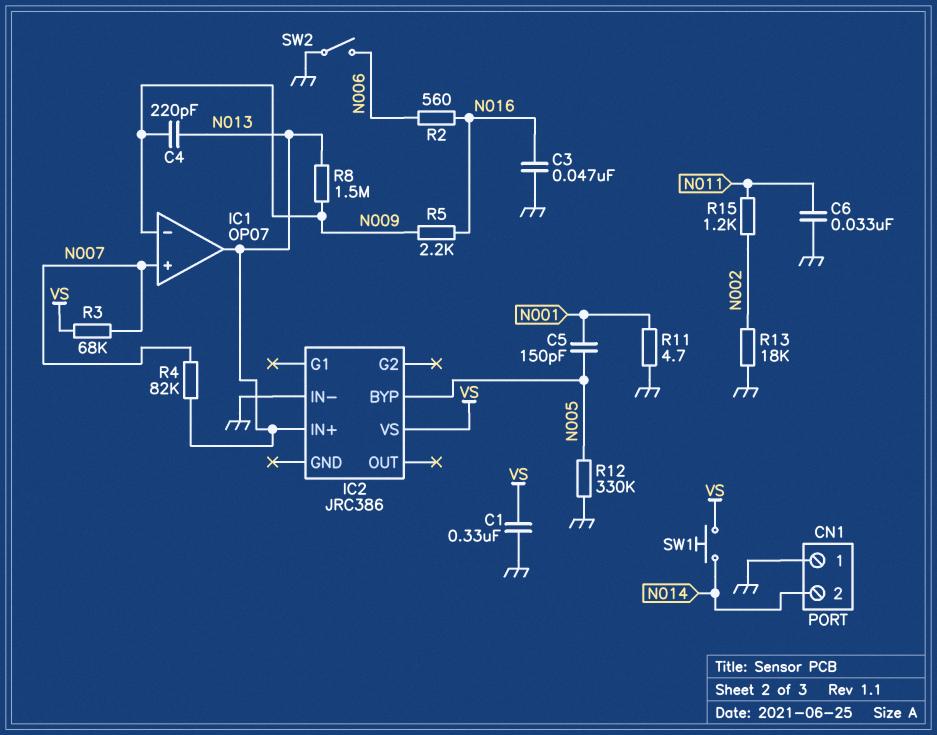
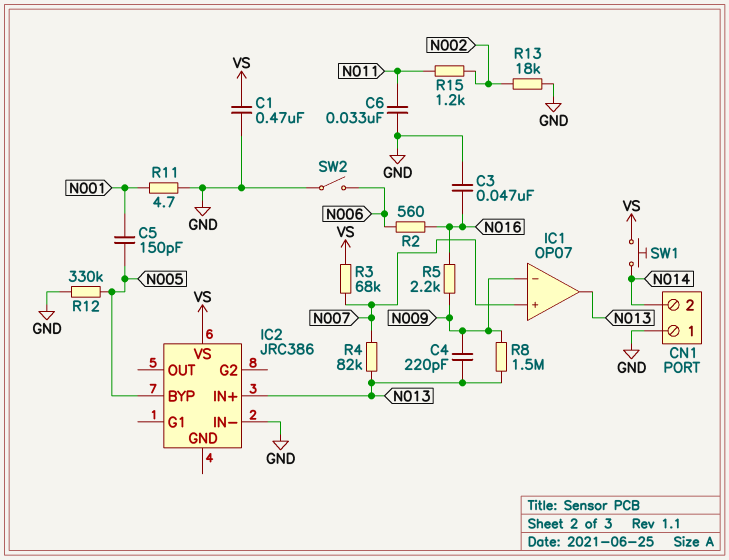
C1: 330nF (GND, VS) -> 470nF (GND, VS)

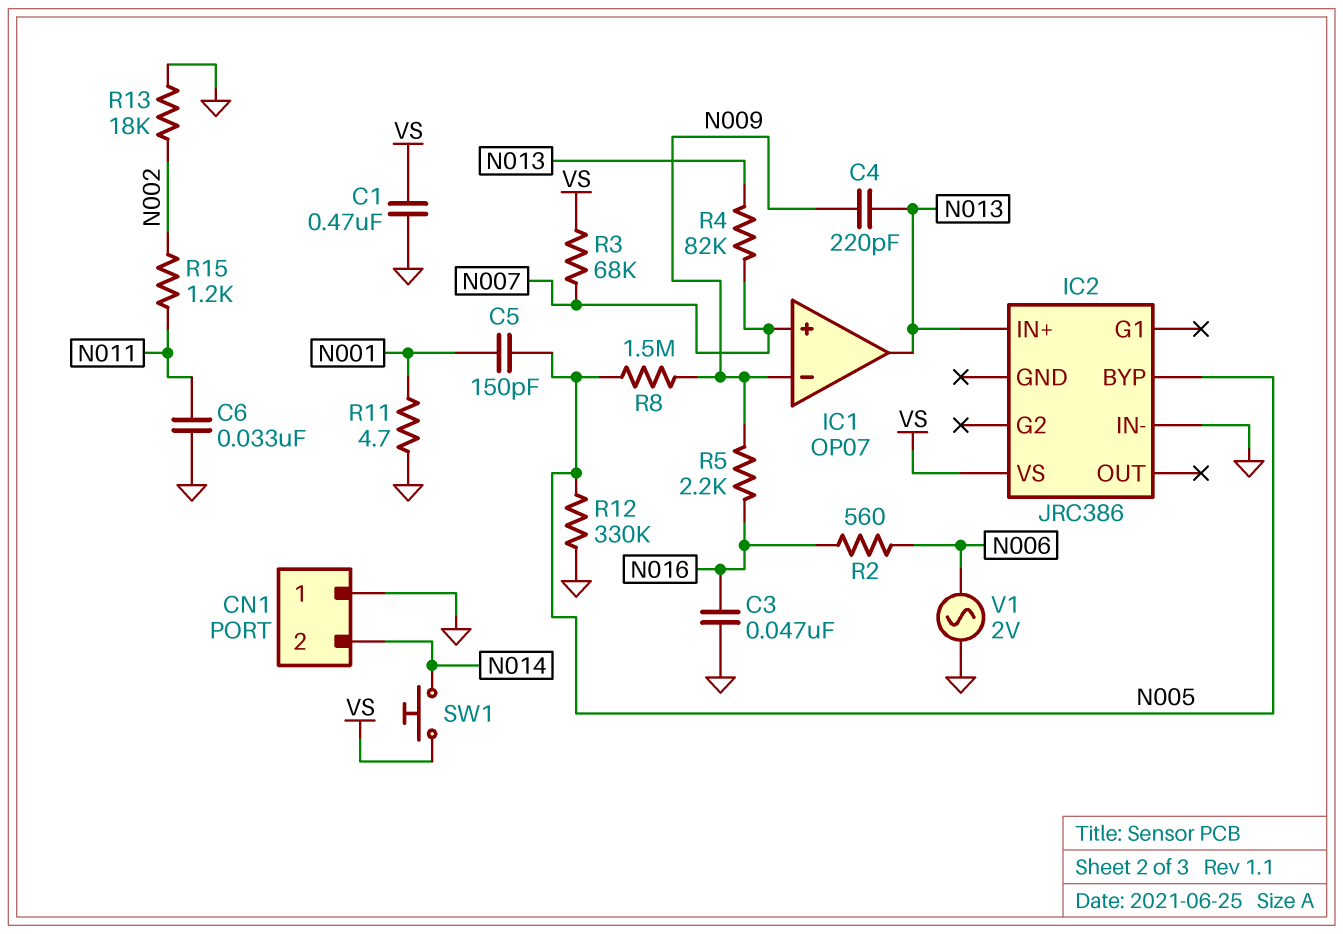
R8: 1.5M (N009, N013) -> 1.5M (N005, N009)
SW2: switch (GND, N006) -> none
V1: none -> AC 2V (GND, N006)

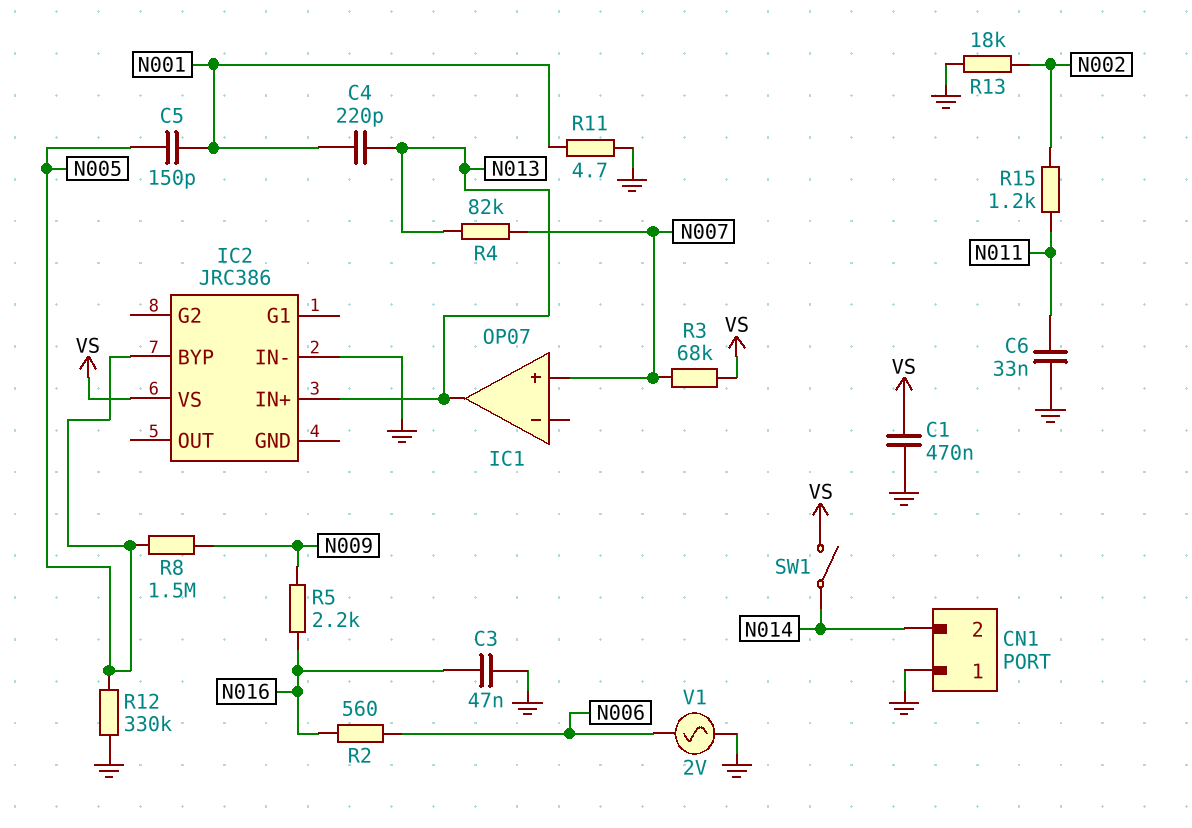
C4: 220pF (N009, N013) -> 220pF (N001, N013)
IC1 pin in-: N009 -> none
SW1: button (N014, VS) -> switch (N014, VS)

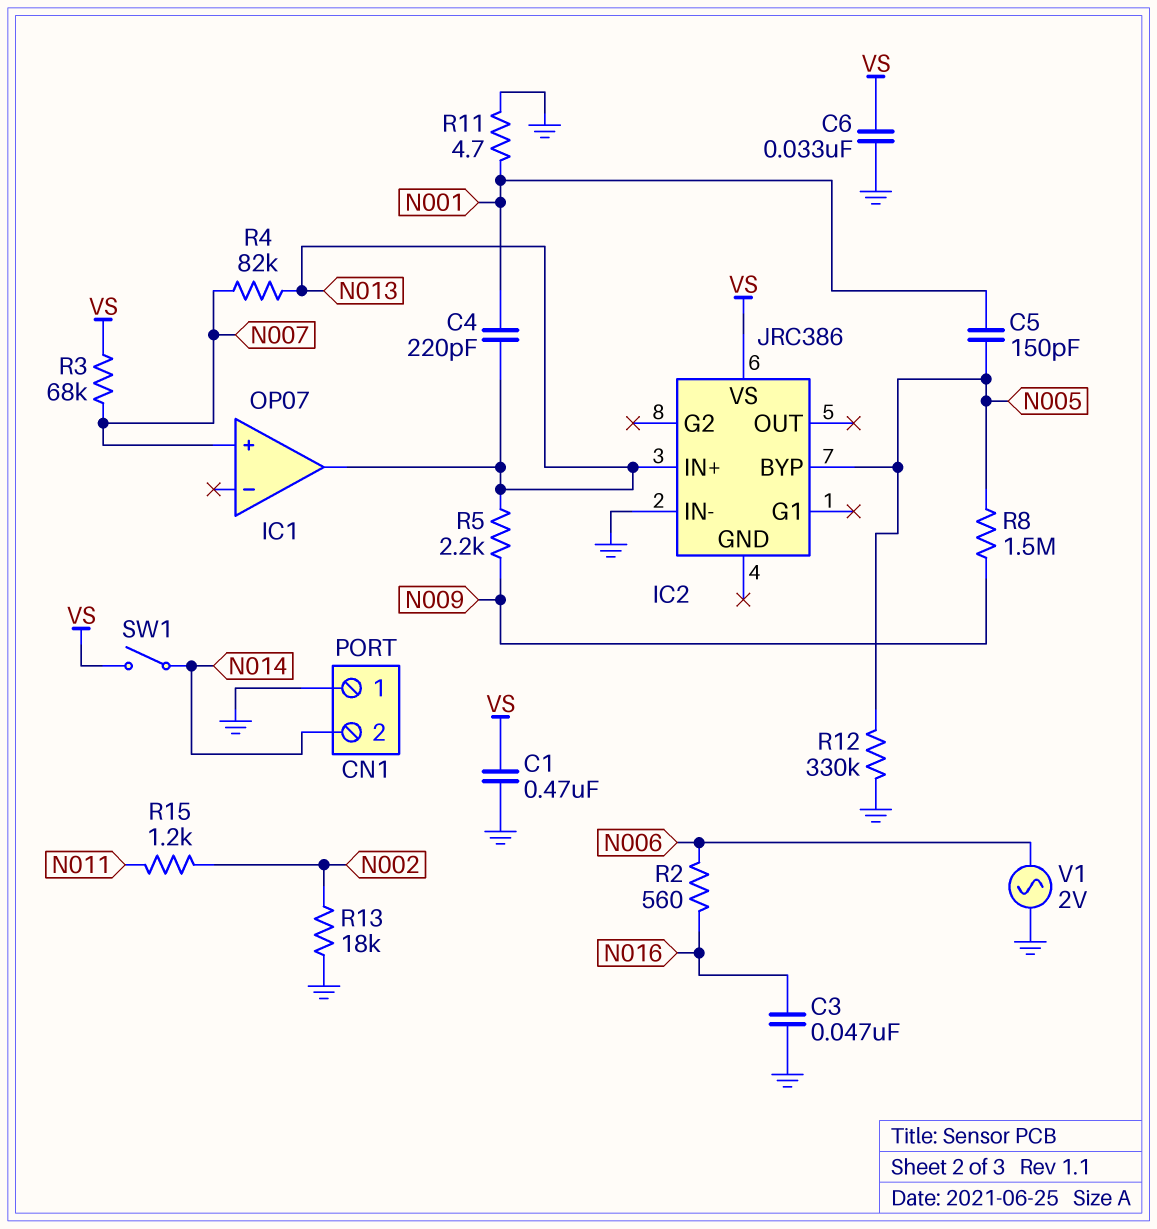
C6: 33nF (GND, N011) -> 33nF (GND, VS)
R5: 2.2k (N009, N016) -> 2.2k (N009, N013)

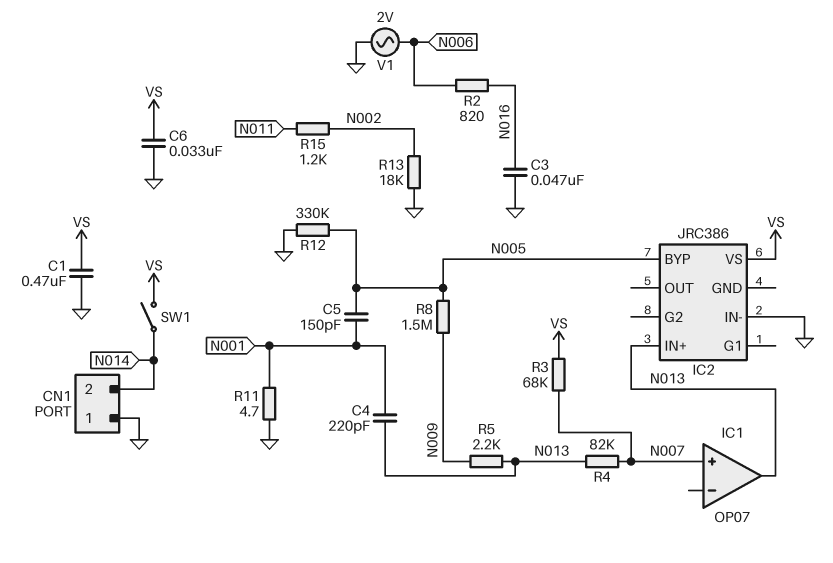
R2: 560 (N006, N016) -> 820 (N006, N016)

